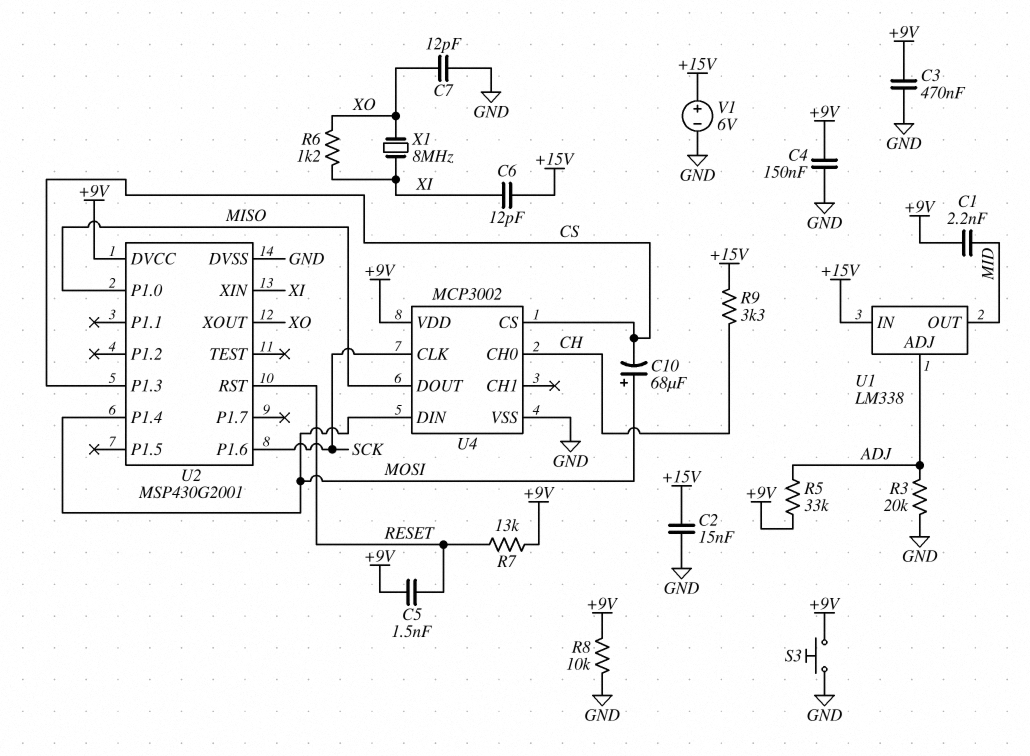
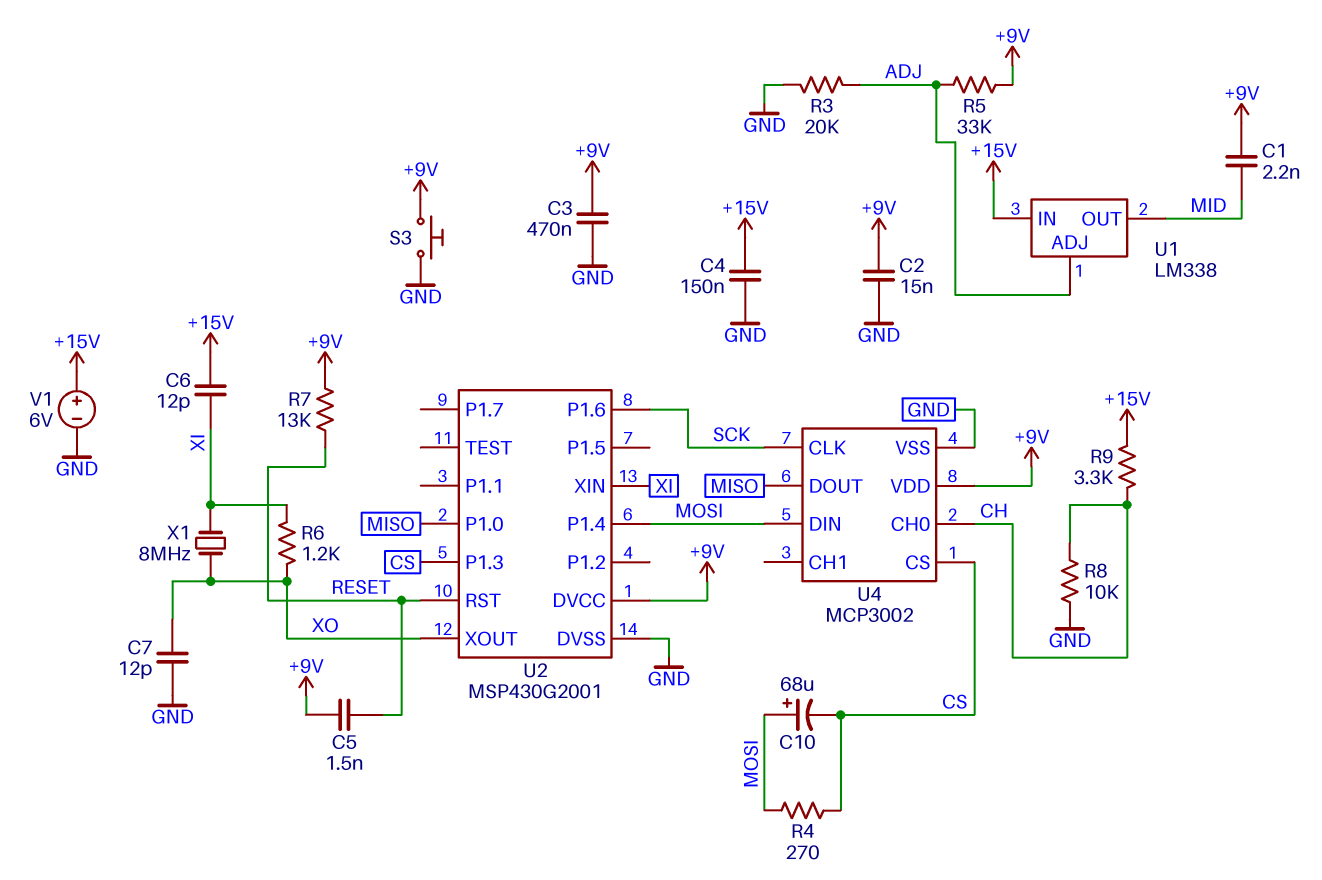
C2: 15nF (+15V, GND) -> 15nF (+9V, GND)
C4: 150nF (+9V, GND) -> 150nF (+15V, GND)
R4: none -> 270 (CS, MOSI)
R8: 10k (+9V, GND) -> 10k (CH, GND)

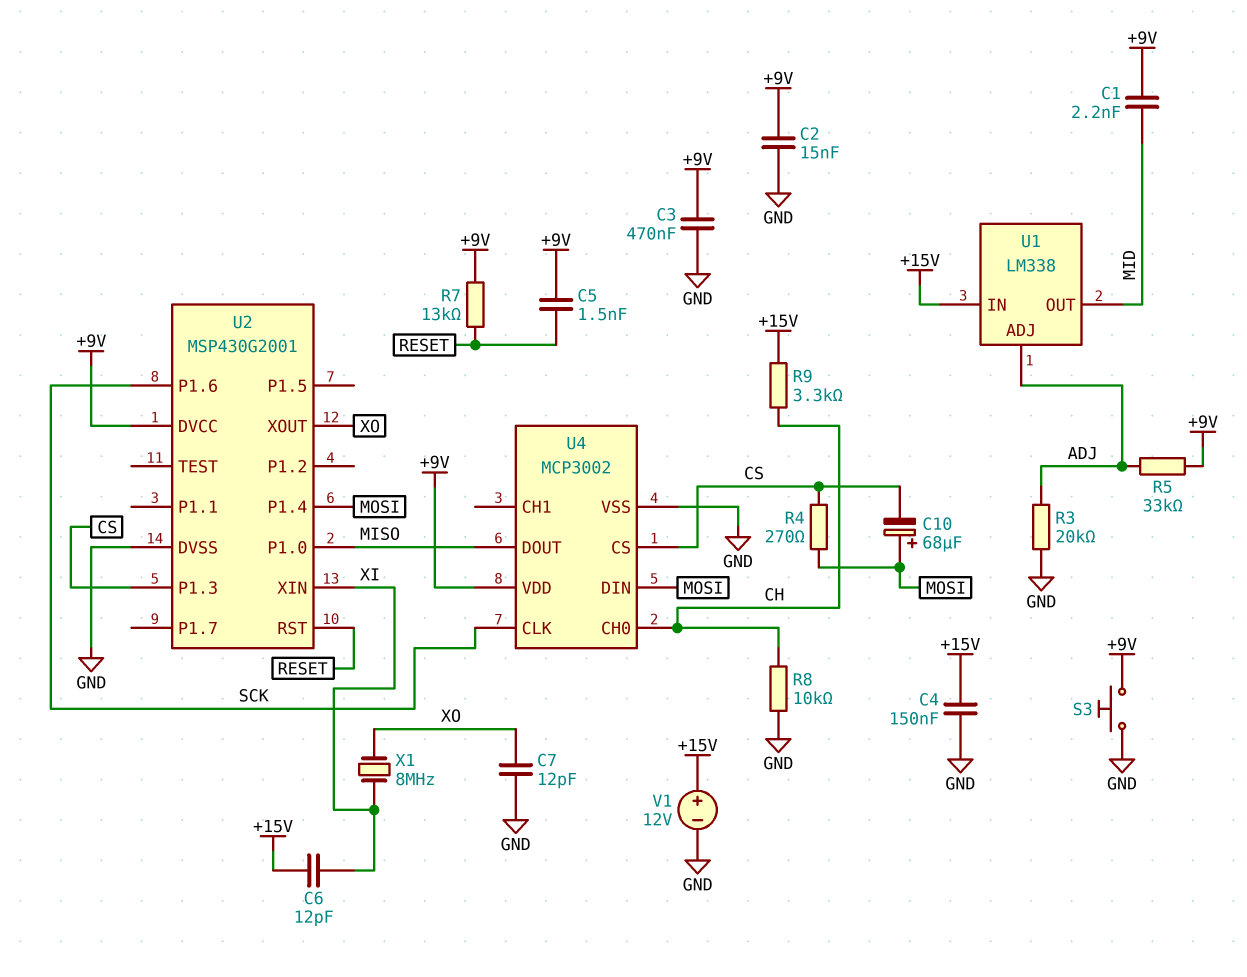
R6: 1.2k (XI, XO) -> none
V1: 6V (plus +15V, minus GND) -> 12V (plus +15V, minus GND)

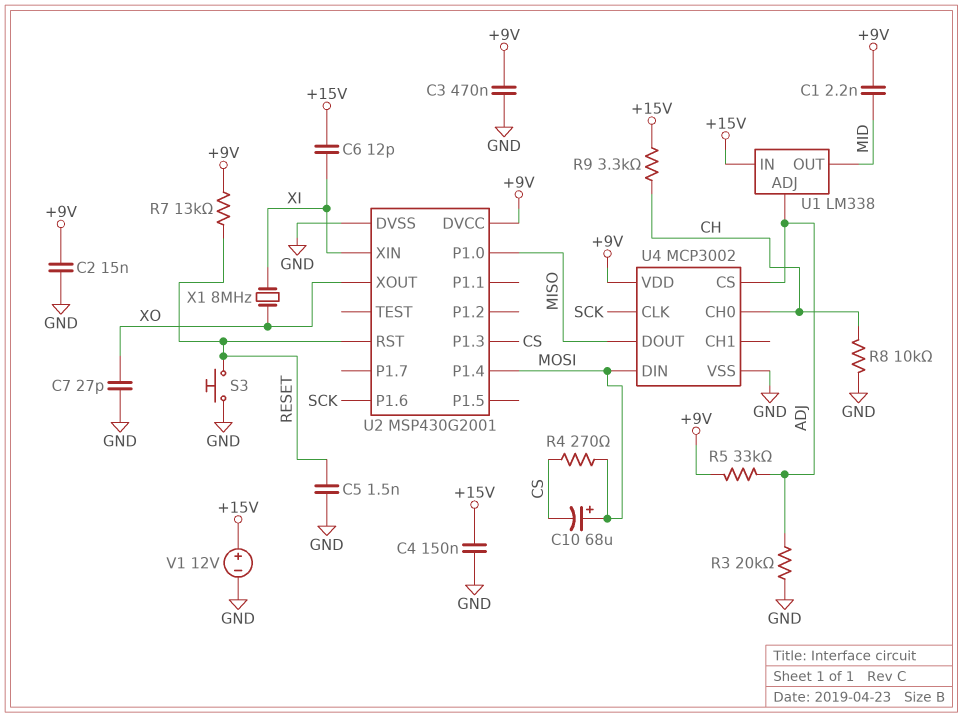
C5: 1.5nF (+9V, RESET) -> 1.5nF (GND, RESET)
C7: 12pF (GND, XO) -> 27pF (GND, XO)
S3: button (+9V, GND) -> button (GND, RESET)
U4 pin CS: CS -> ADJ

